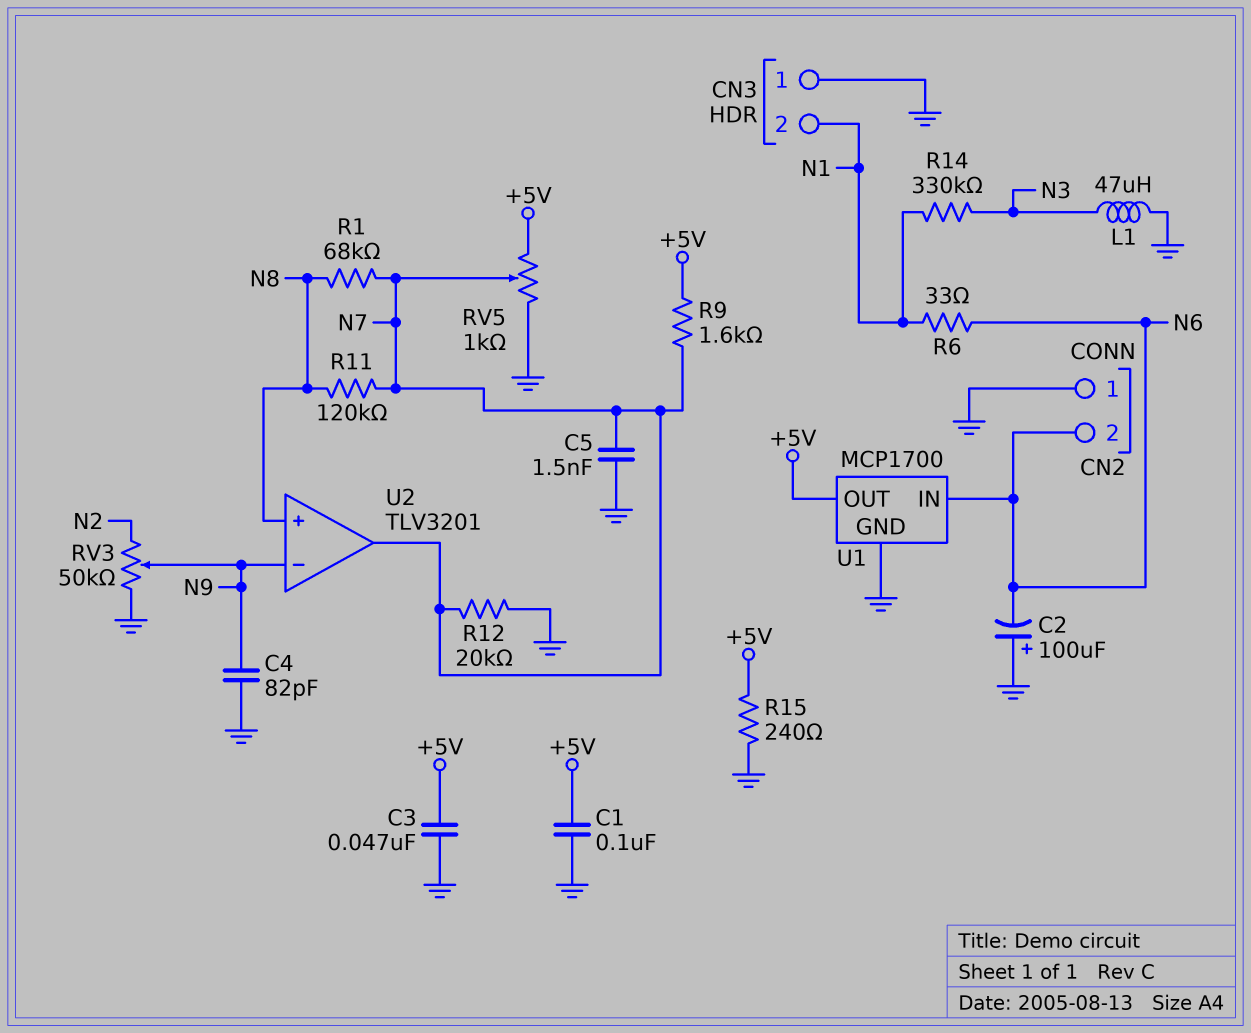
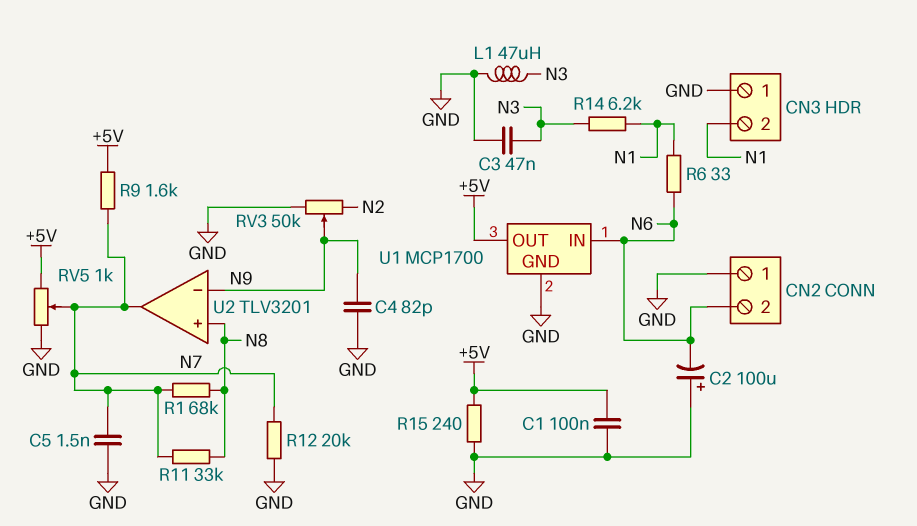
C3: 47nF (+5V, GND) -> 47nF (GND, N3)
R11: 120k (N7, N8) -> 33k (N7, N8)
R14: 330k (N1, N3) -> 6.2k (N1, N3)

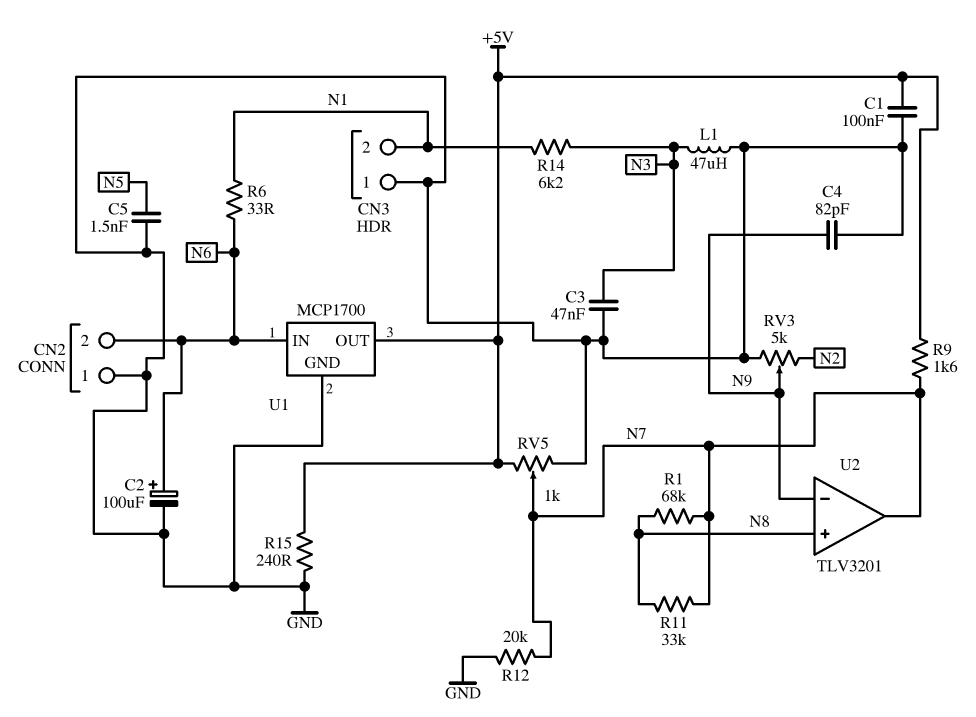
C2: 100uF (plus GND, minus N6) -> 100uF (plus N6, minus GND)
C5: 1.5nF (GND, N7) -> 1.5nF (GND, N5)
RV3: 50k (GND, N2, wiper N9) -> 5k (GND, N2, wiper N9)

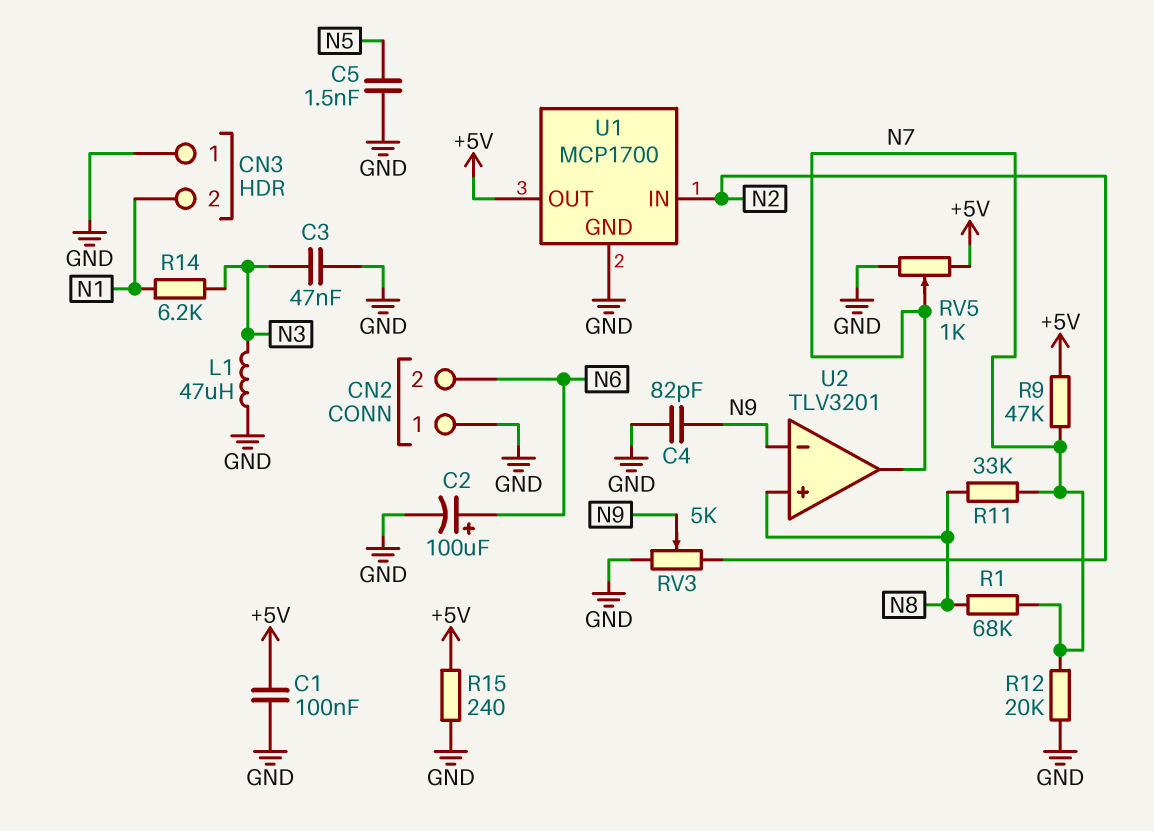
R6: 33 (N1, N6) -> none
R9: 1.6k (+5V, N7) -> 47k (+5V, N7)
U1 pin IN: N6 -> N2

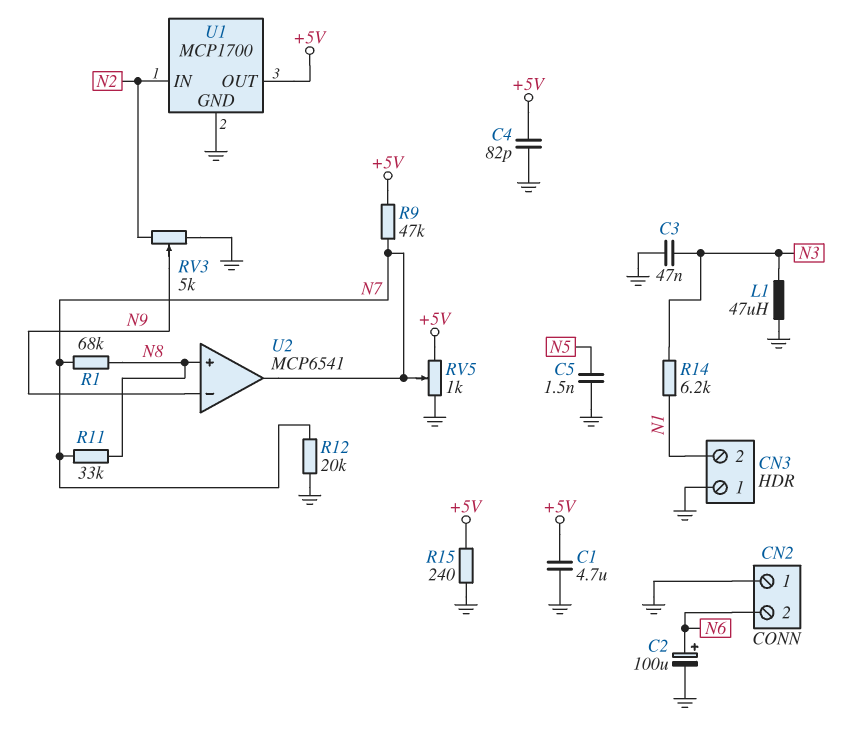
C1: 100nF (+5V, GND) -> 4.7uF (+5V, GND)
C4: 82pF (GND, N9) -> 82pF (+5V, GND)
U2: TLV3201 -> MCP6541

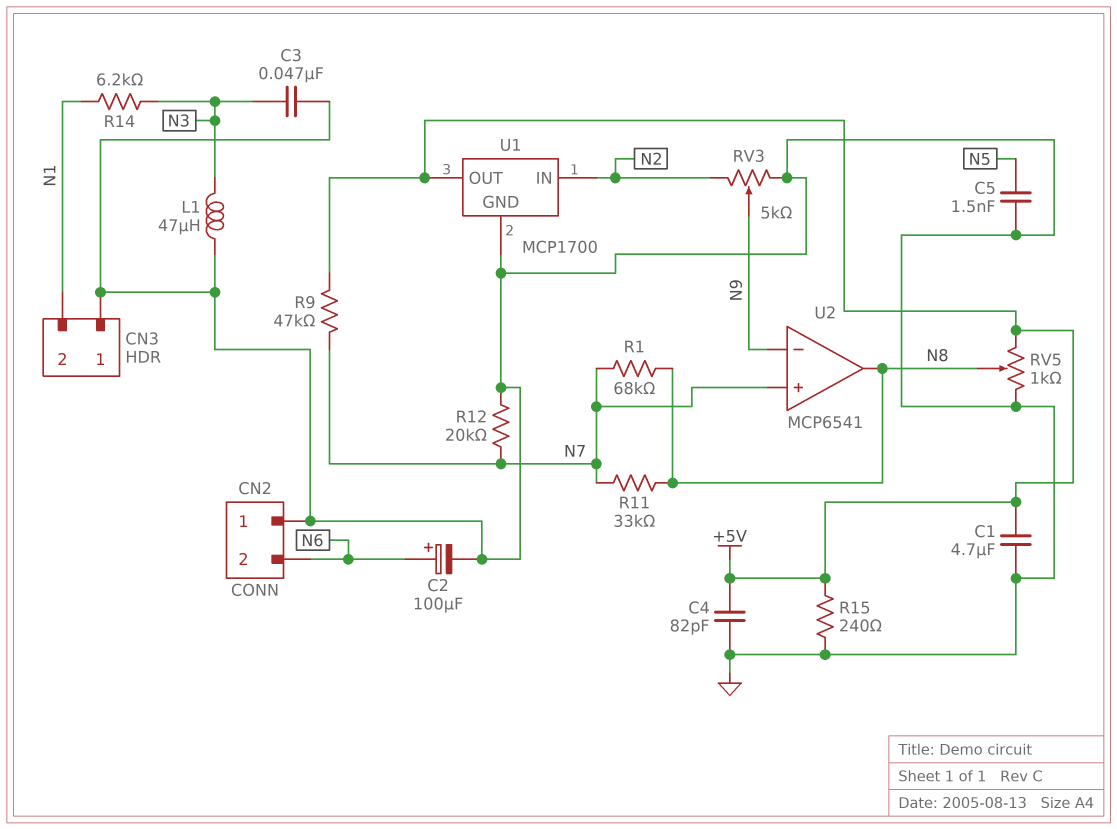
RV5: 1k (+5V, GND, wiper N7) -> 1k (+5V, GND, wiper N8)
U2 pin in+: N8 -> N7
U2 pin out: N7 -> N8

